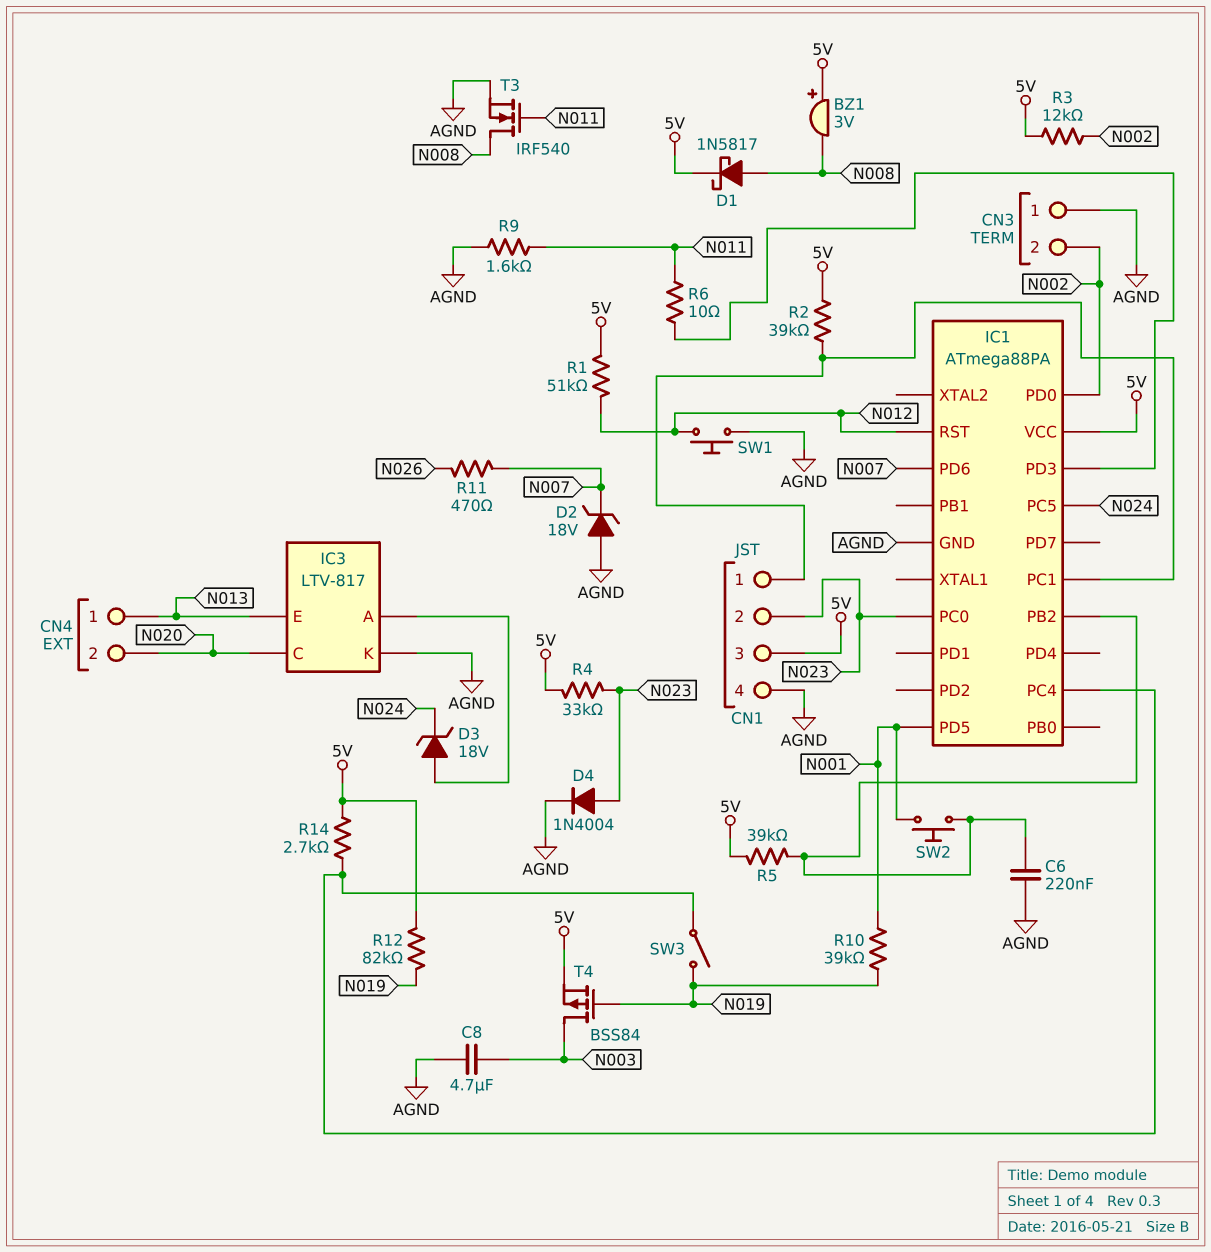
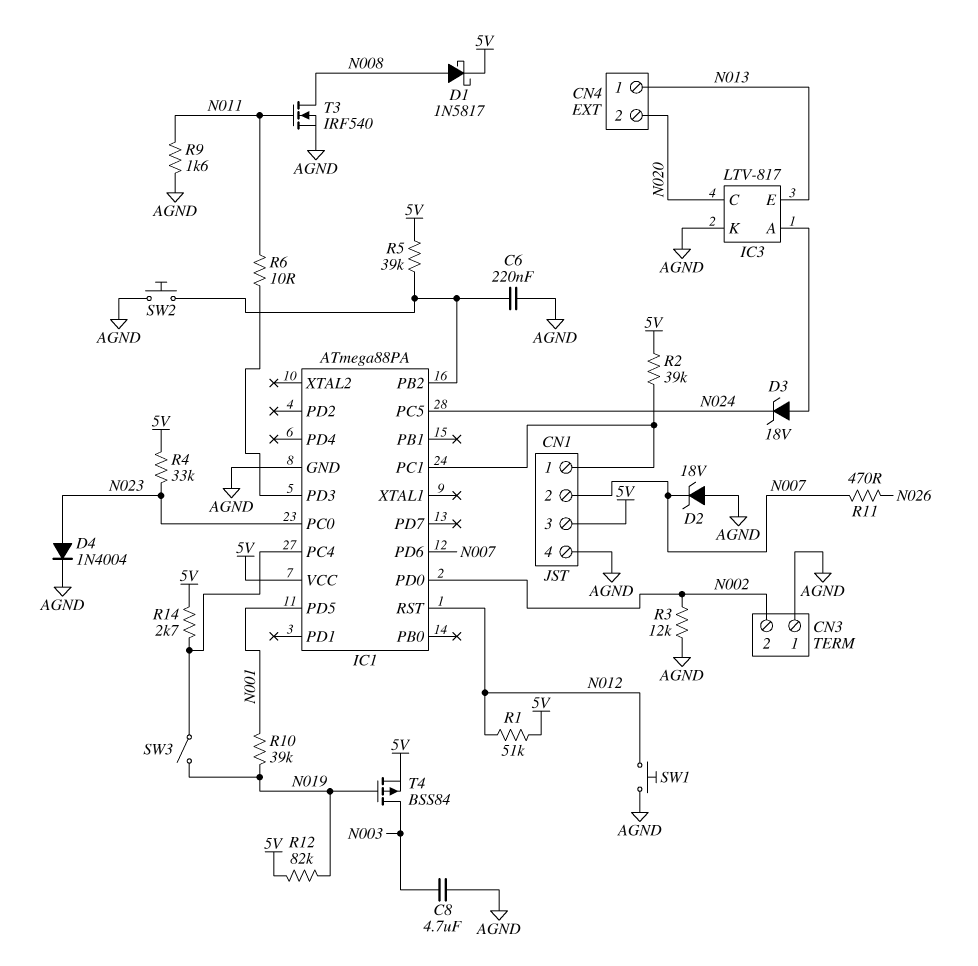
BZ1: buzzer 3V (plus 5V, minus N008) -> none
CN1 pin 2: N023 -> N007
R3: 12k (5V, N002) -> 12k (AGND, N002)
SW2: button (IC1/PB2, N001) -> button (AGND, IC1/PB2)

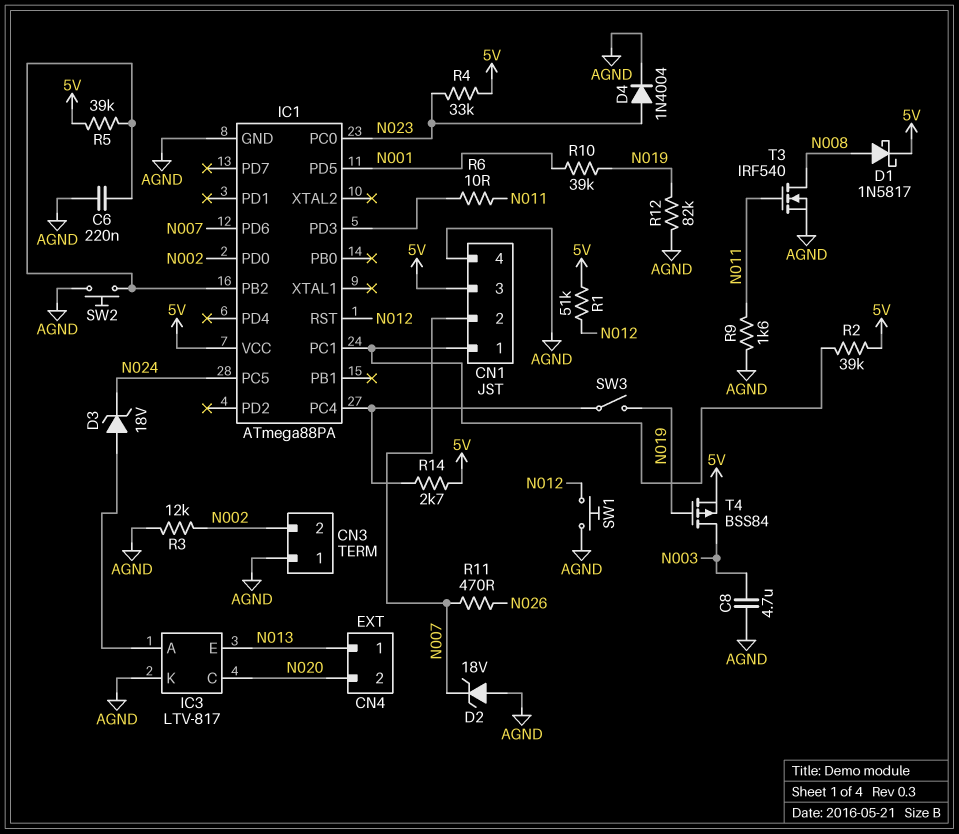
R12: 82k (5V, N019) -> 82k (AGND, N019)

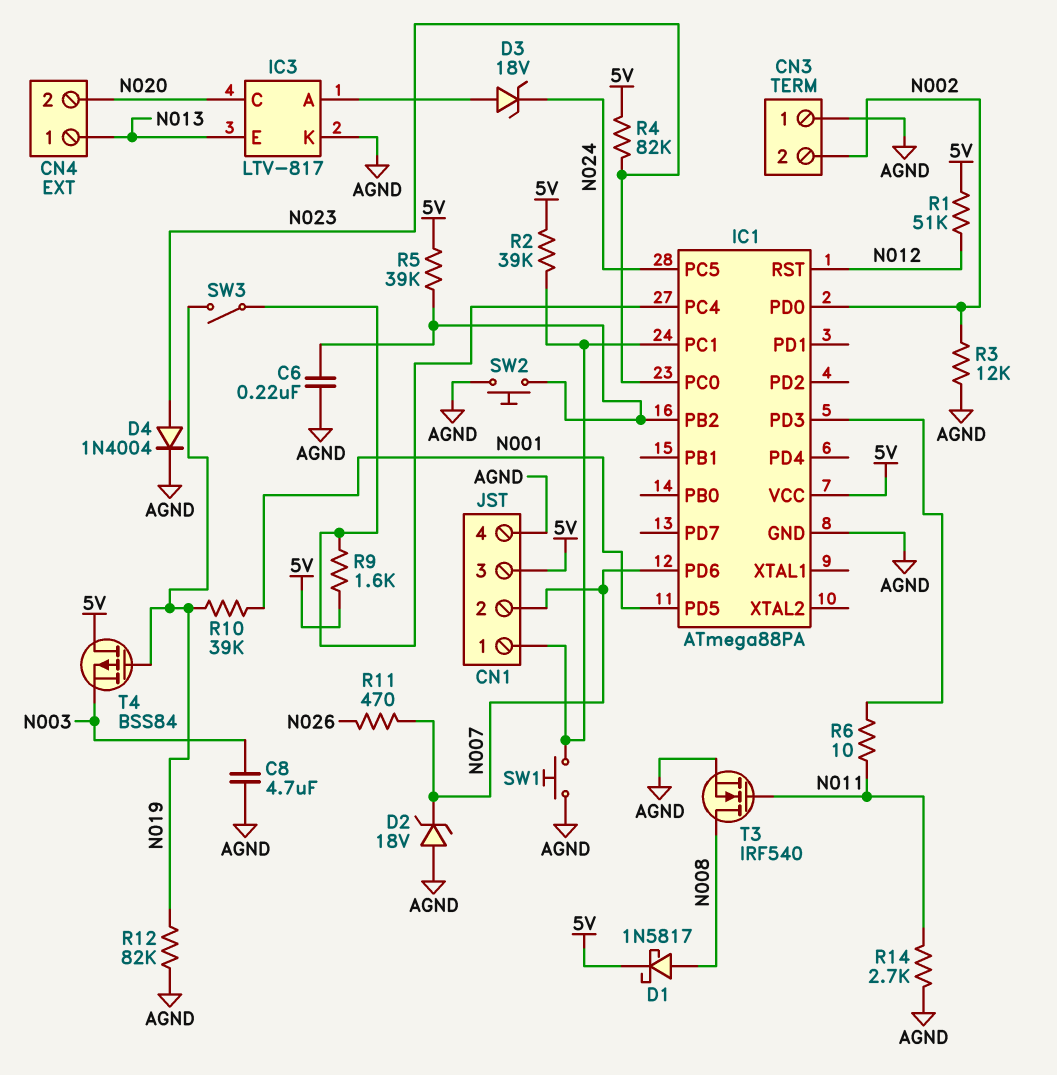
R4: 33k (5V, N023) -> 82k (5V, N023)
R9: 1.6k (AGND, N011) -> 1.6k (5V, IC1/PC4)
R14: 2.7k (5V, IC1/PC4) -> 2.7k (AGND, N011)
SW1: button (AGND, N012) -> button (AGND, CN1/1)
T4: PMOS BSS84 (G N019, D N003, S 5V) -> PMOS BSS84 (G N019, D 5V, S N003)

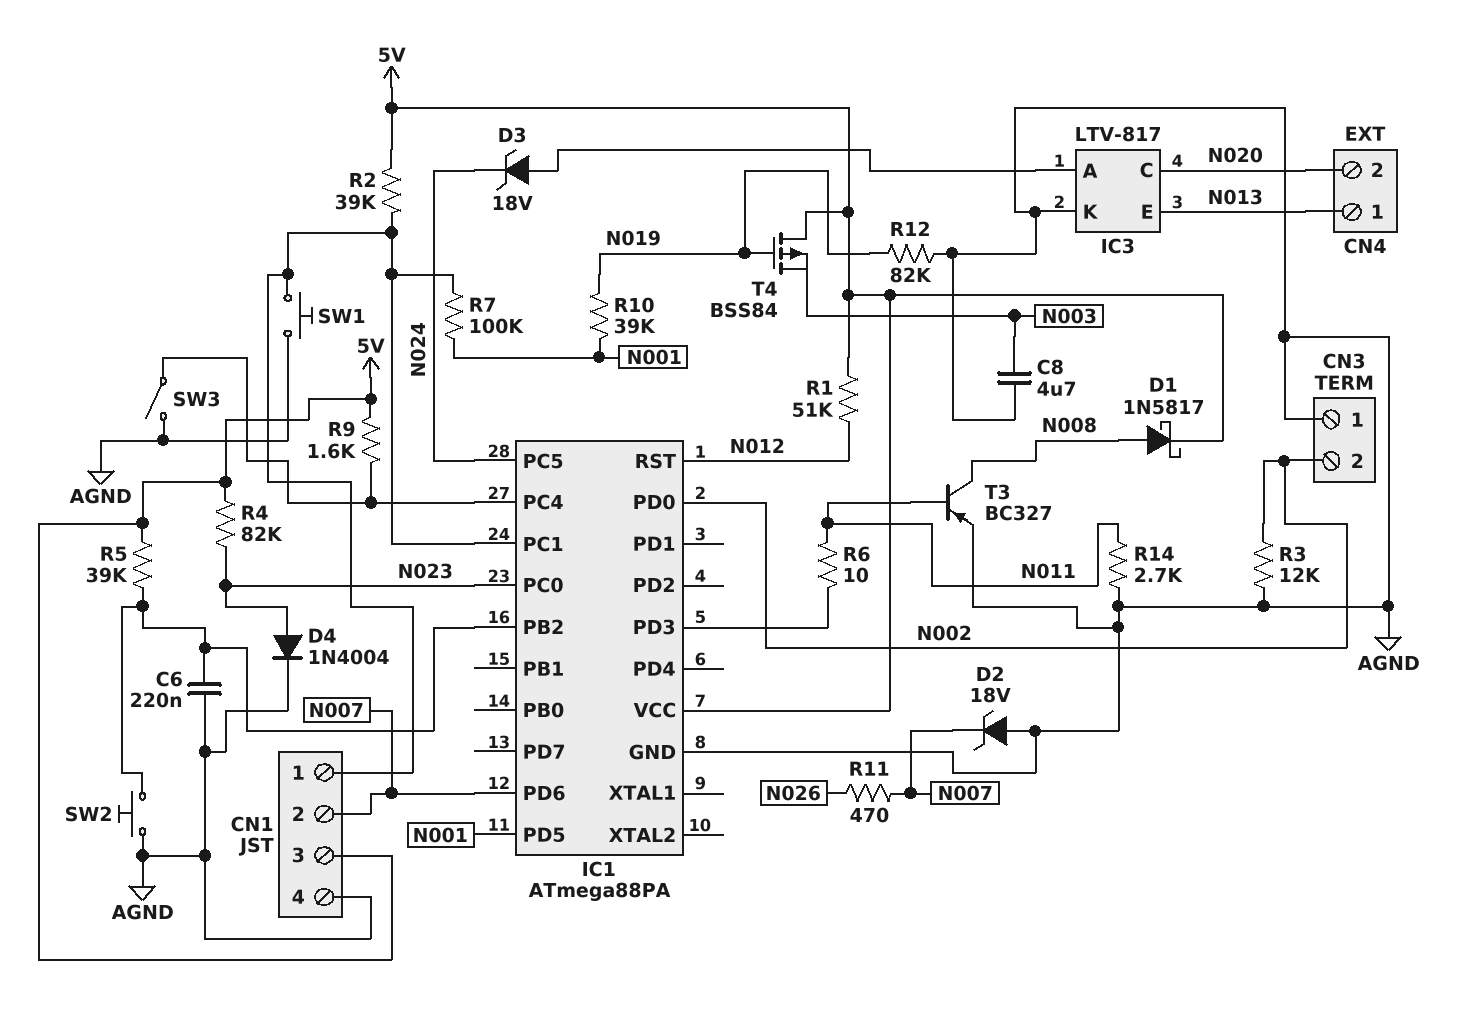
R7: none -> 100k (CN1/1, N001)
SW3: switch (IC1/PC4, N019) -> switch (AGND, IC1/PC4)
T3: NMOS IRF540 (G N011, D N008, S AGND) -> PNP BC327 (B N011, C N008, E AGND)

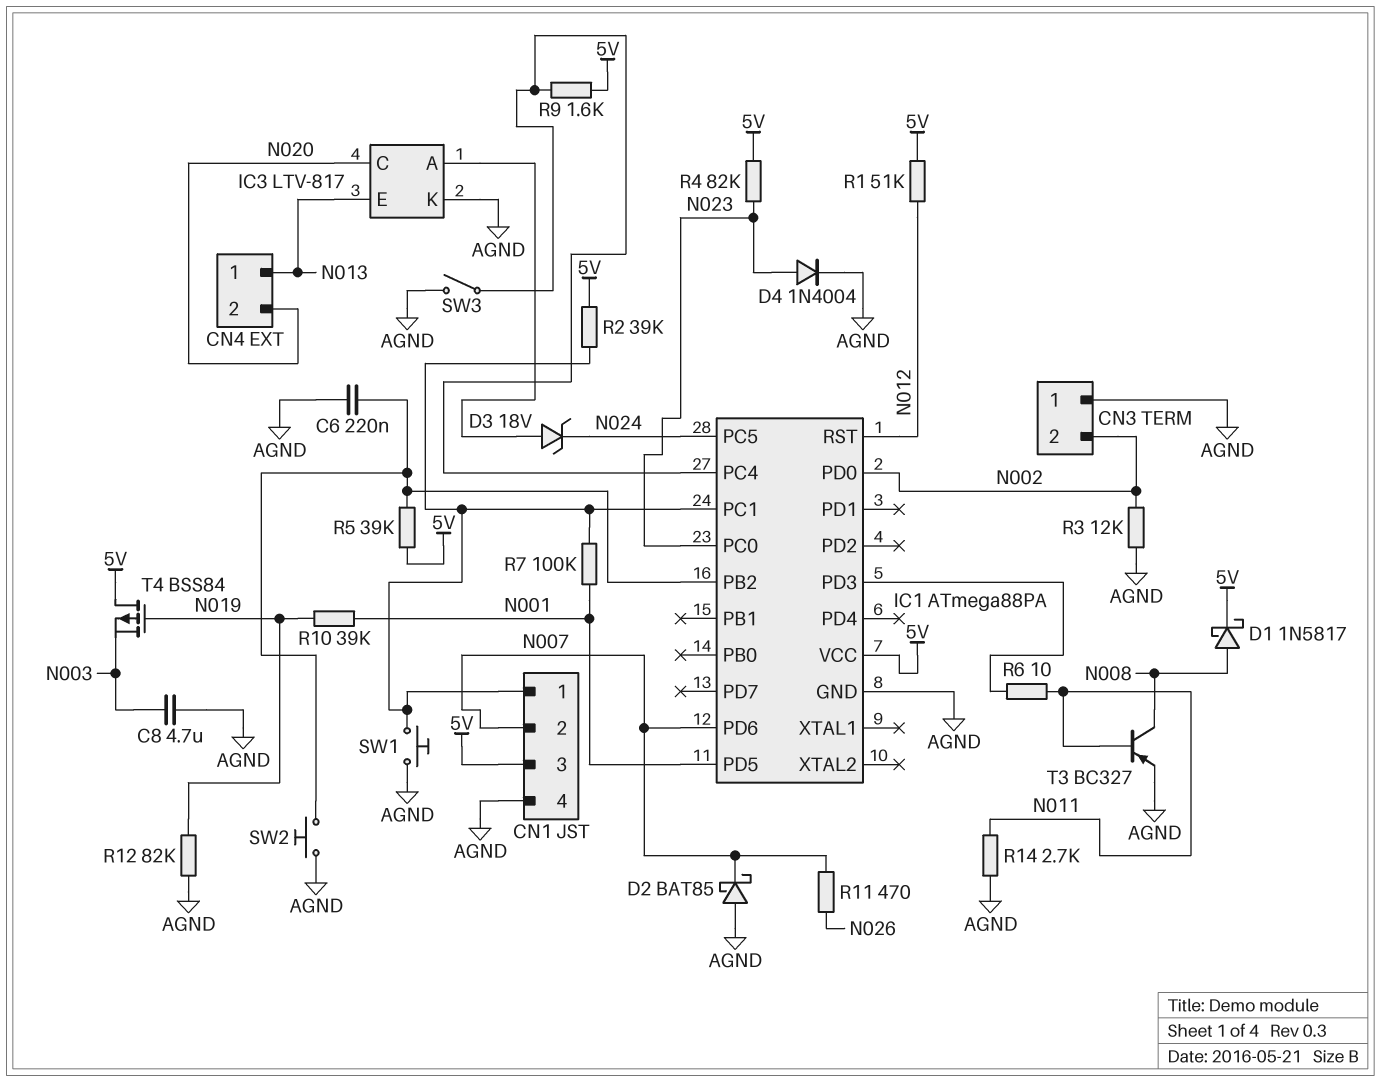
D2: zener 18V (A AGND, K N007) -> schottky BAT85 (A AGND, K N007)

